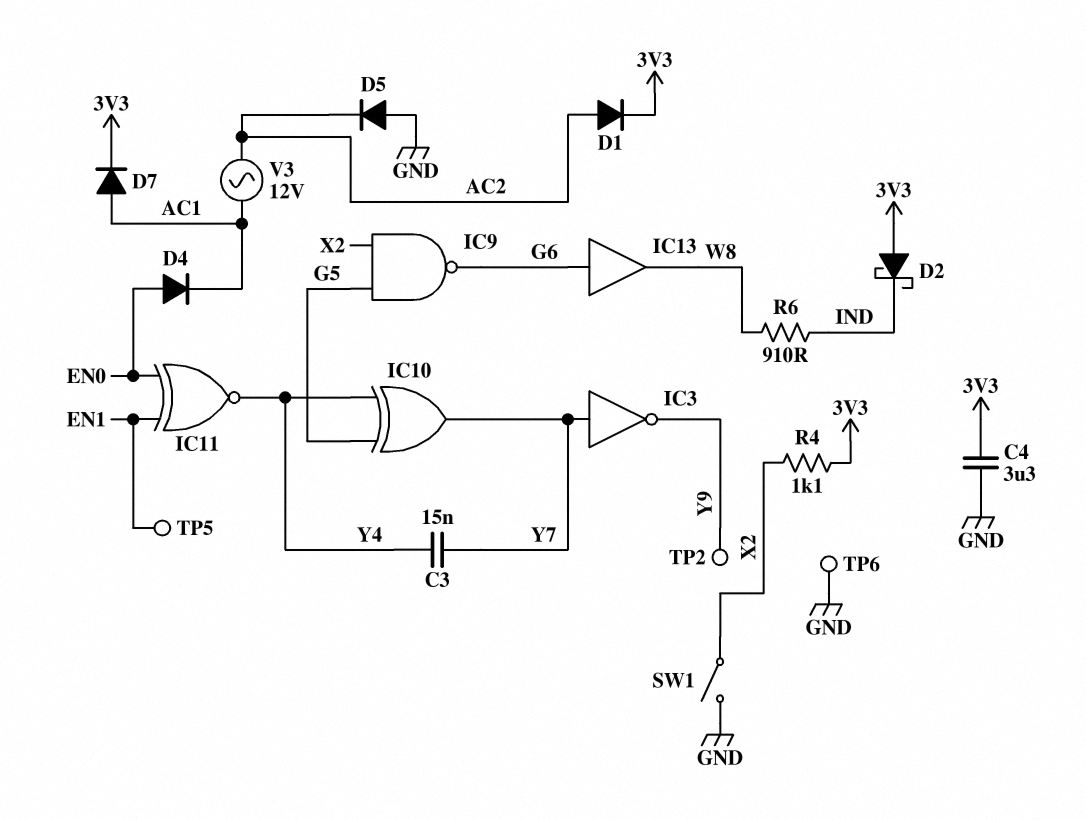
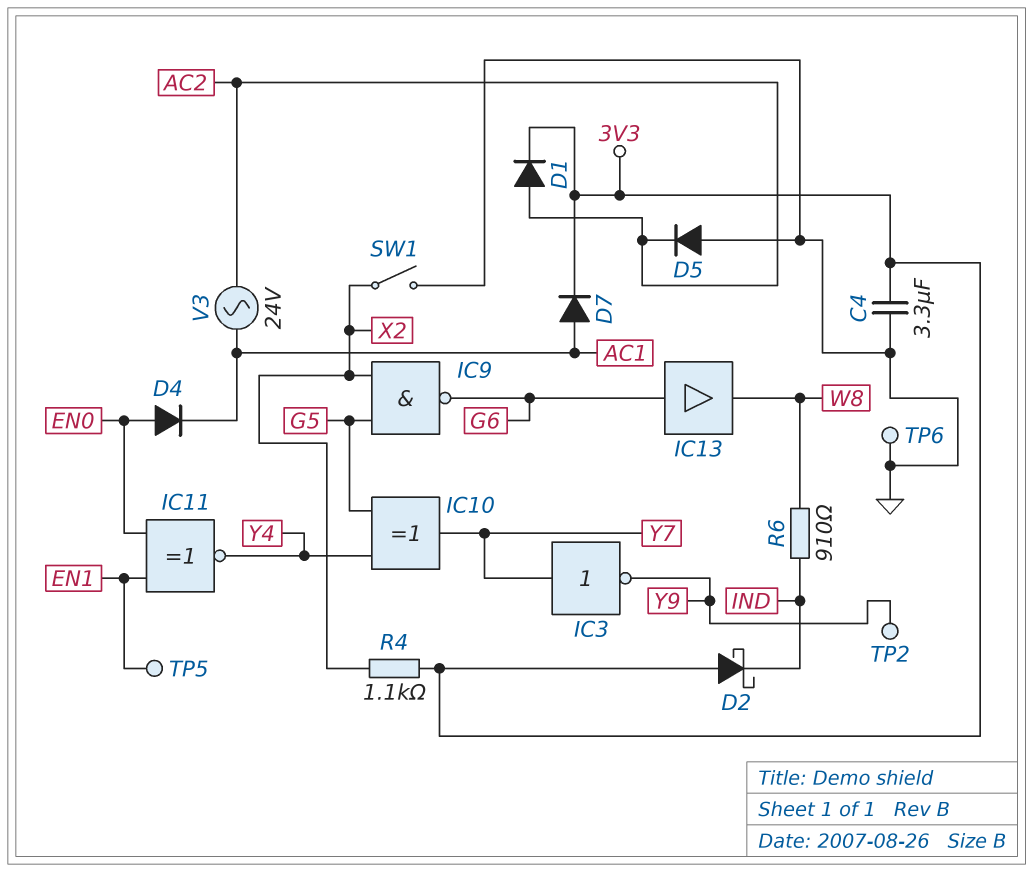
C3: 15nF (Y4, Y7) -> none
V3: AC 12V (AC1, AC2) -> AC 24V (AC1, AC2)

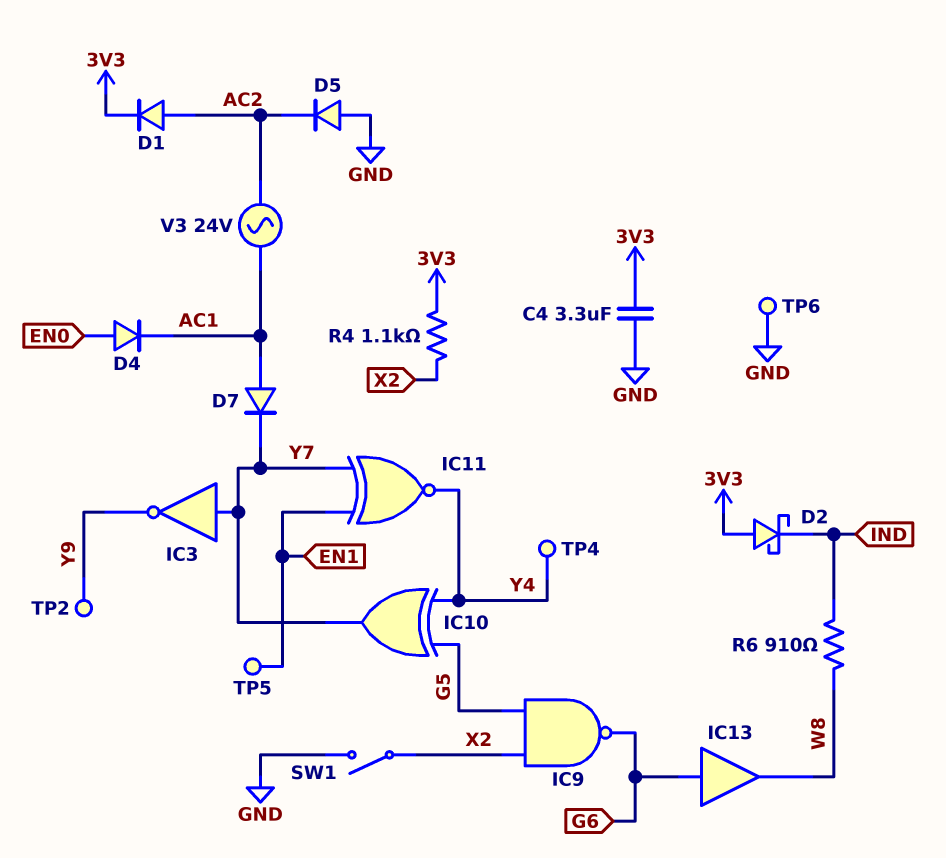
D7: diode (A AC1, K 3V3) -> diode (A AC1, K Y7)
IC11: XNOR (in EN0, in EN1, out Y4) -> XNOR (in EN1, in Y7, out Y4)
TP4: none -> test point (Y4)

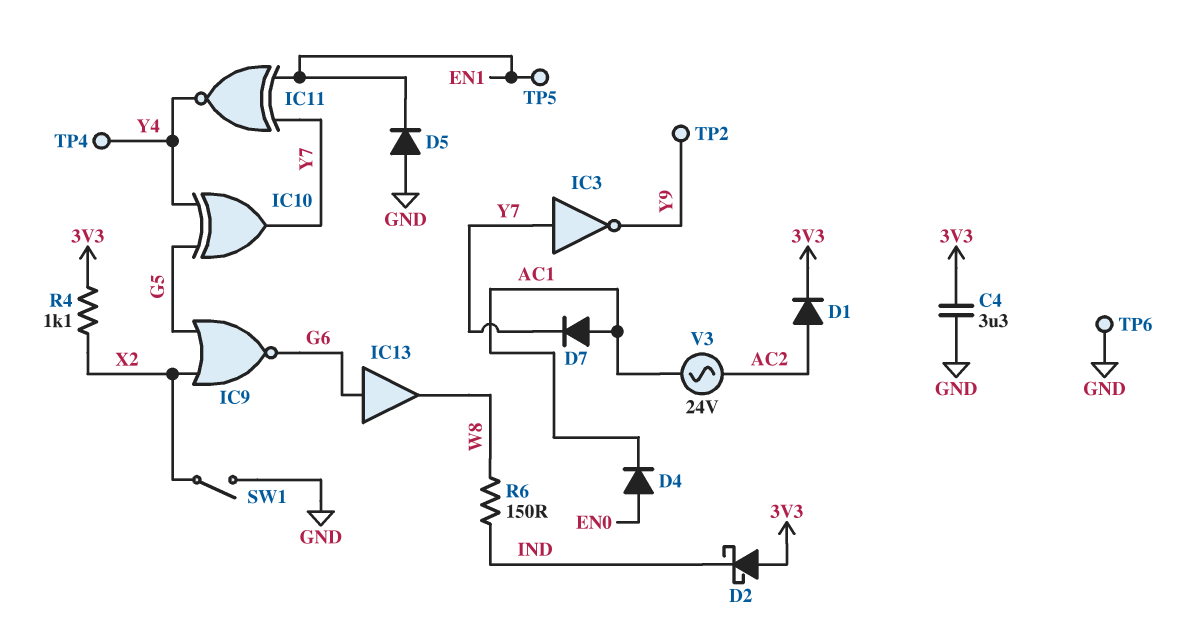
D5: diode (A GND, K AC2) -> diode (A GND, K EN1)
IC9: NAND (in G5, in X2, out G6) -> NOR (in G5, in X2, out G6)
R6: 910 (IND, W8) -> 150 (IND, W8)

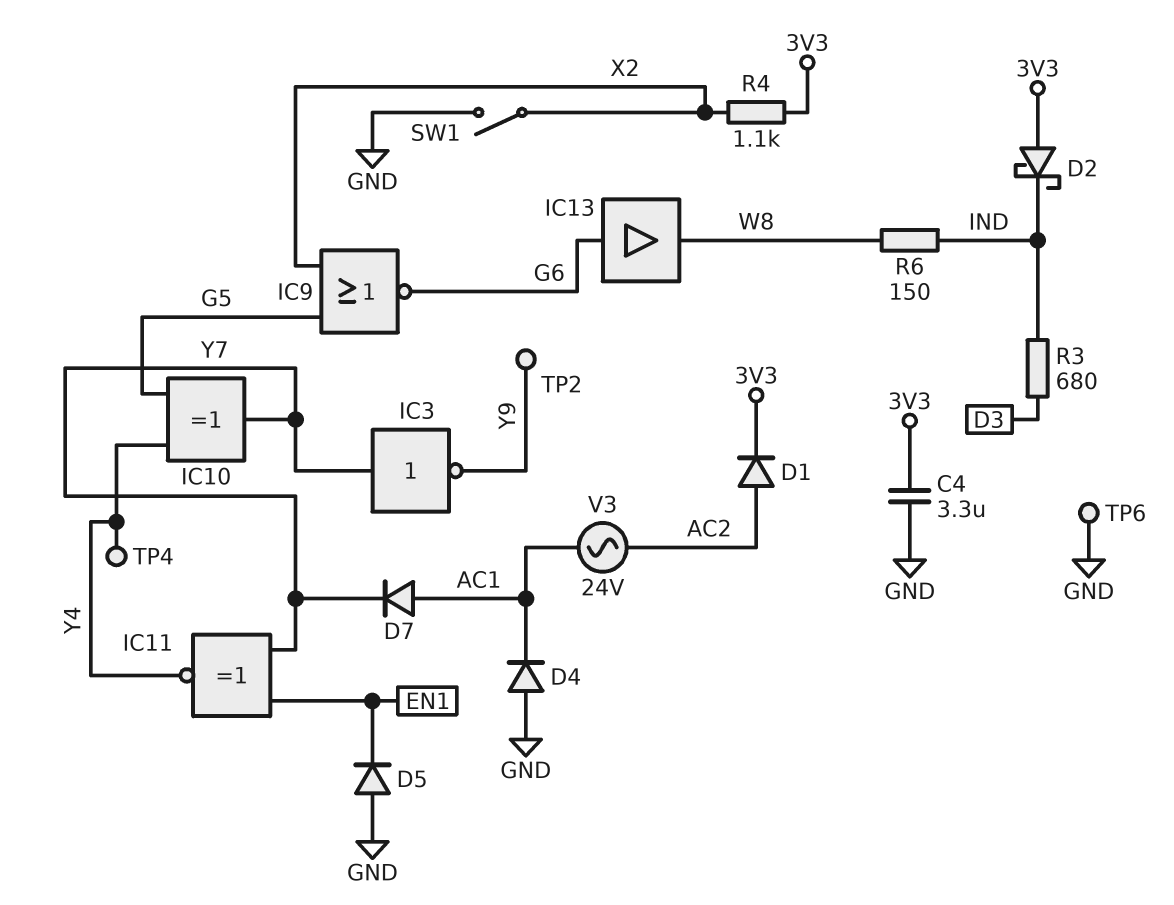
D4: diode (A EN0, K AC1) -> diode (A GND, K AC1)
R3: none -> 680 (D3, IND)
TP5: test point (EN1) -> none

